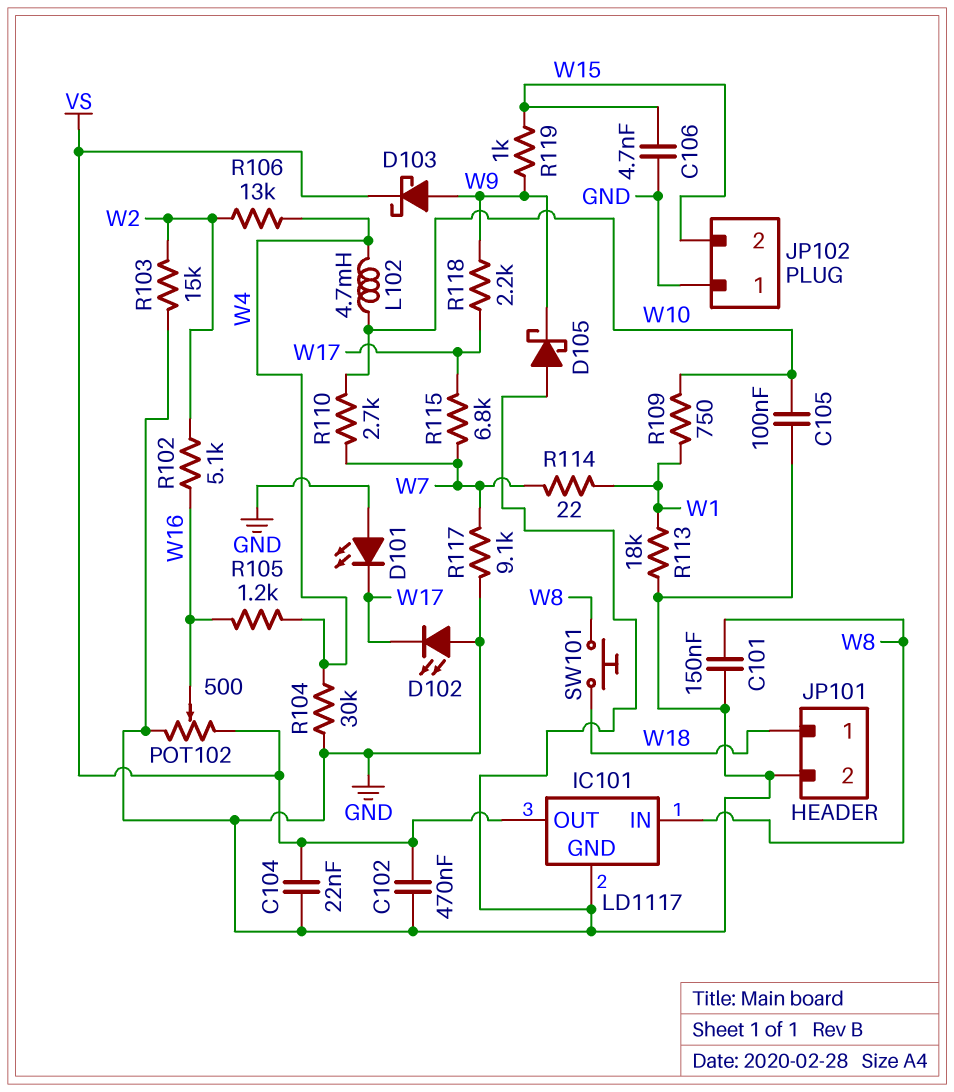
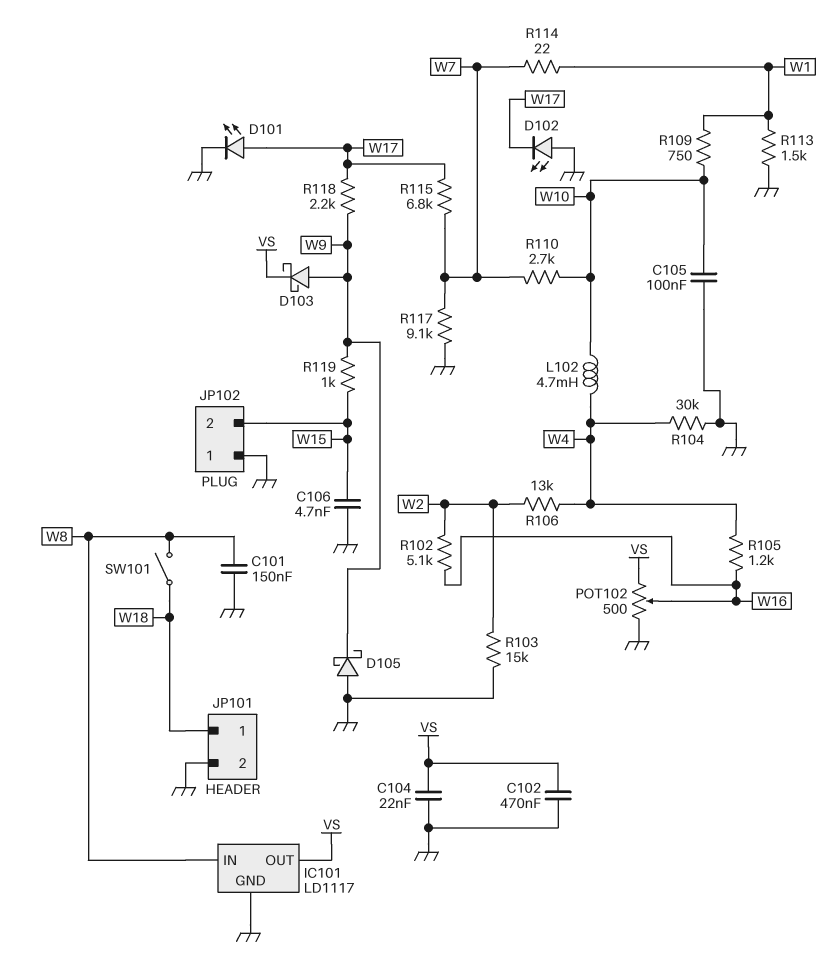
D101: LED (A GND, K W17) -> LED (A W17, K GND)
R113: 18k (GND, W1) -> 1.5k (GND, W1)
SW101: button (W8, W18) -> switch (W8, W18)

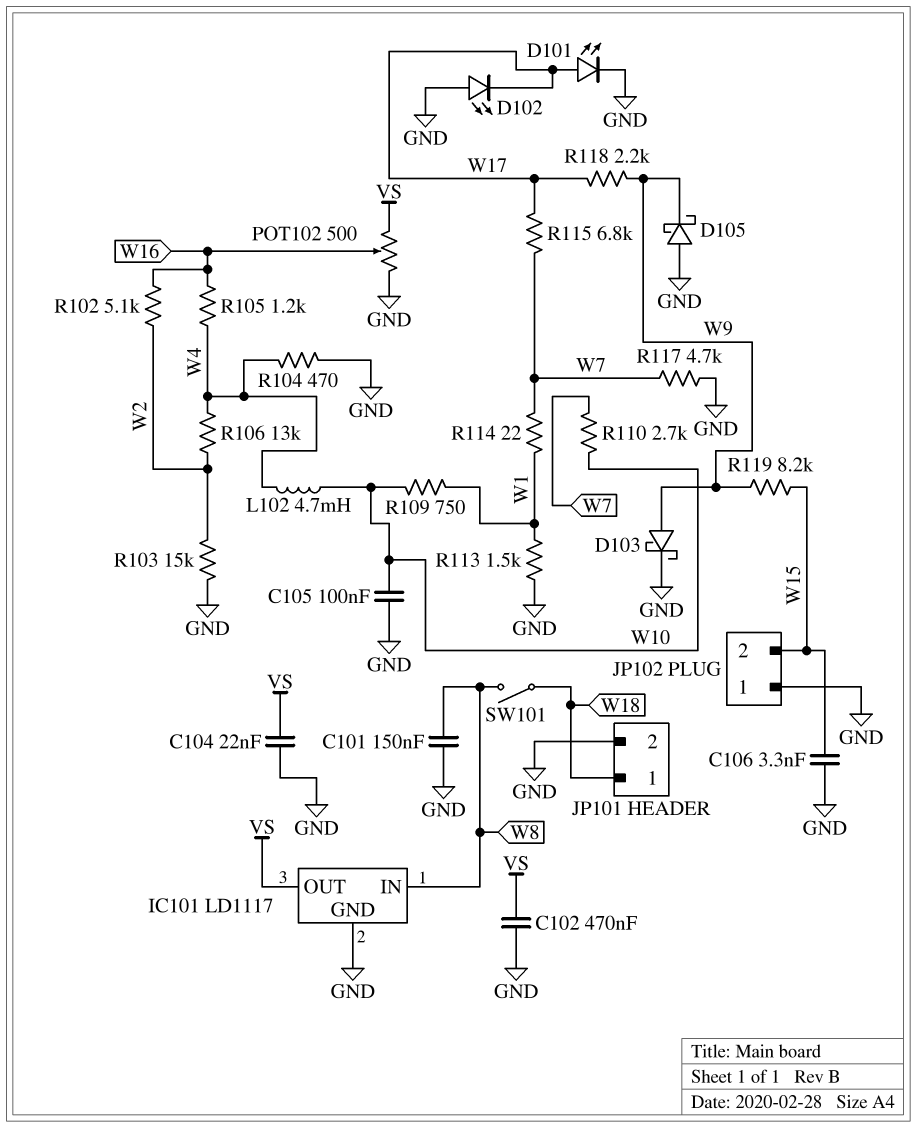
C106: 4.7nF (GND, W15) -> 3.3nF (GND, W15)
D103: schottky (A W9, K VS) -> schottky (A W9, K GND)
R104: 30k (GND, W4) -> 470 (GND, W4)
R117: 9.1k (GND, W7) -> 4.7k (GND, W7)
R119: 1k (W9, W15) -> 8.2k (W9, W15)

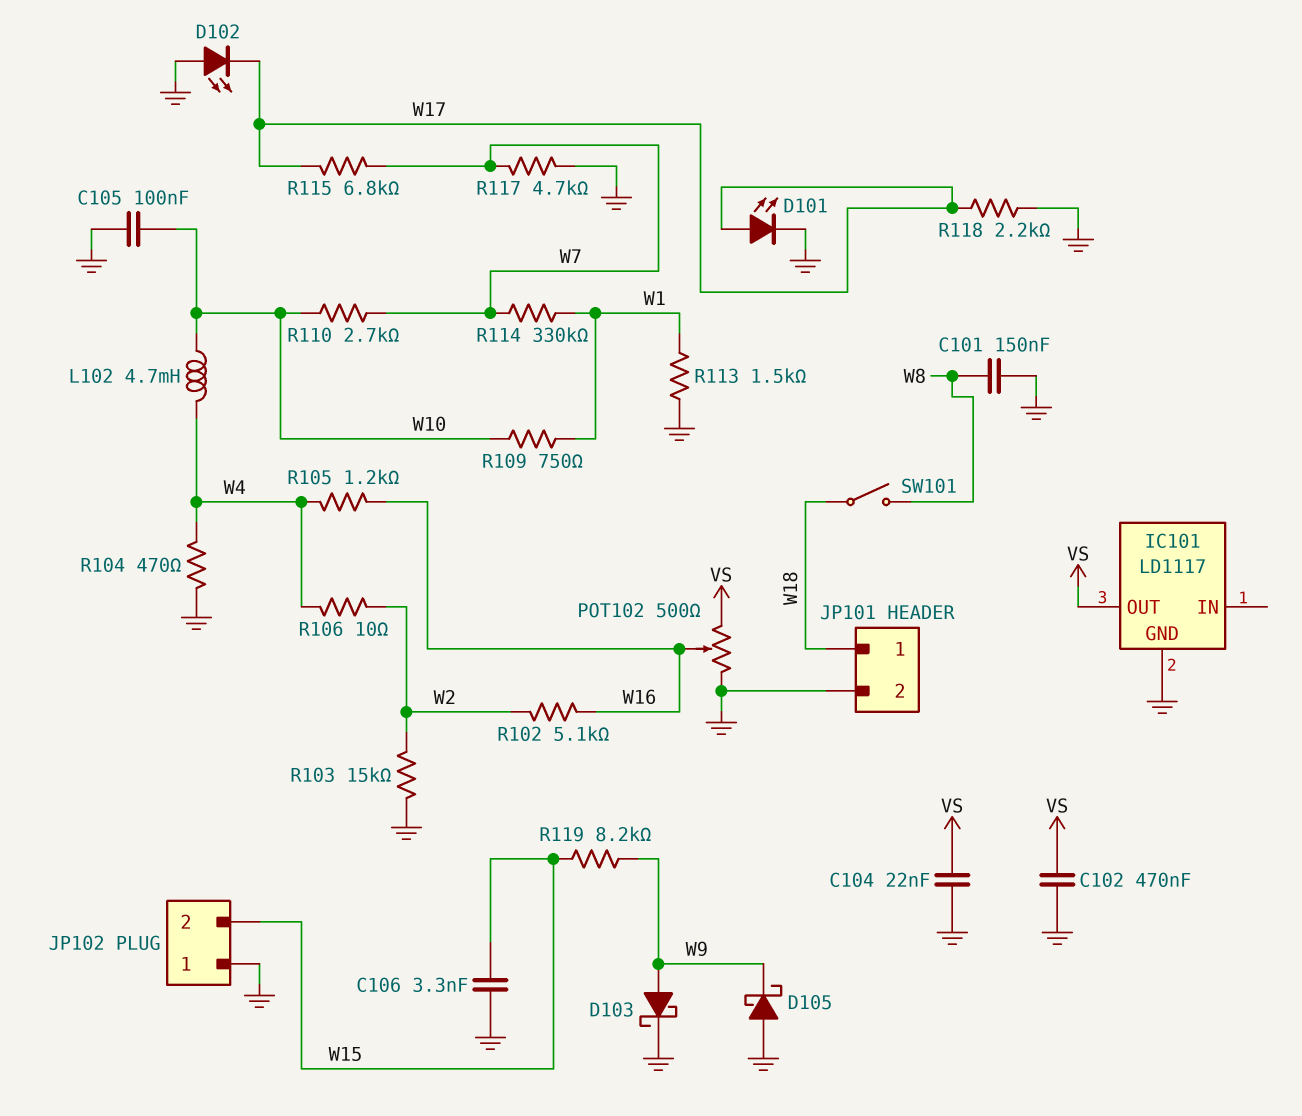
IC101 pin IN: W8 -> none
R106: 13k (W2, W4) -> 10 (W2, W4)
R114: 22 (W1, W7) -> 330k (W1, W7)
R118: 2.2k (W9, W17) -> 2.2k (GND, W17)

